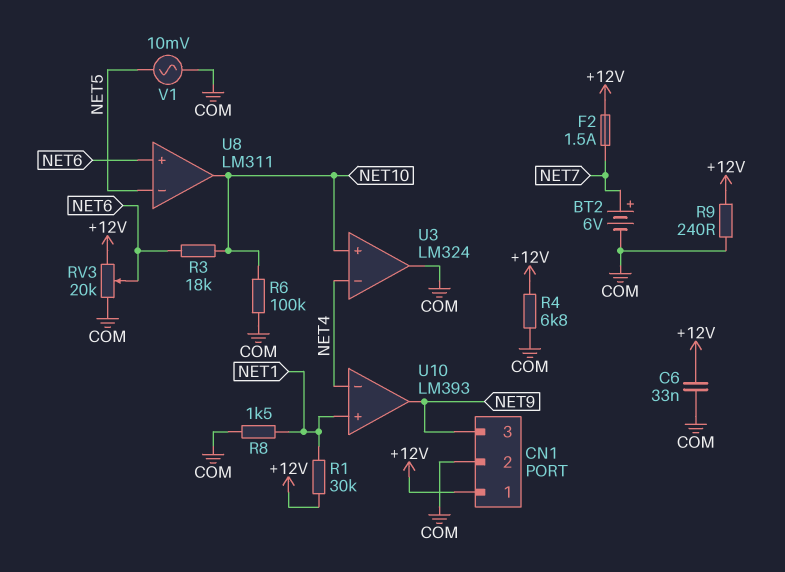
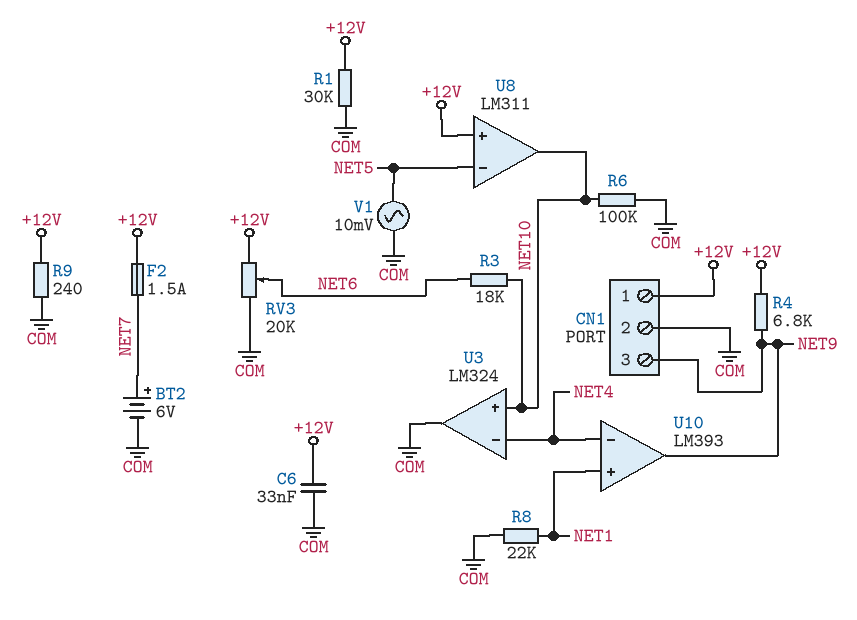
R1: 30k (+12V, NET1) -> 30k (+12V, COM)
R4: 6.8k (+12V, COM) -> 6.8k (+12V, NET9)
R8: 1.5k (COM, NET1) -> 22k (COM, NET1)
U8 pin in+: NET6 -> +12V

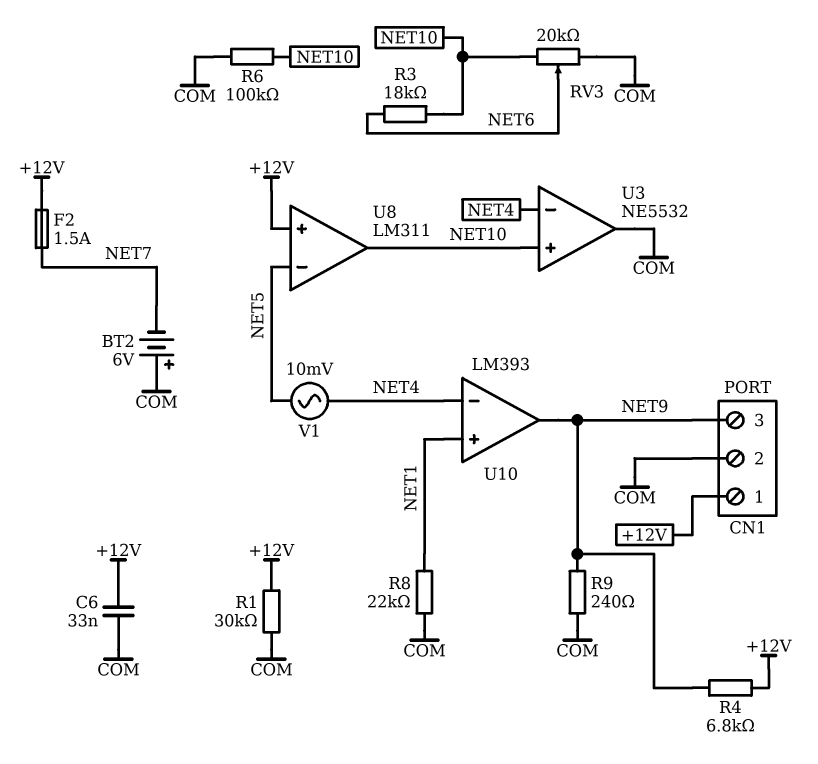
BT2: 6V (plus NET7, minus COM) -> 6V (plus COM, minus NET7)
R9: 240 (+12V, COM) -> 240 (COM, NET9)
RV3: 20k (+12V, COM, wiper NET6) -> 20k (COM, NET10, wiper NET6)
U3: LM324 -> NE5532
V1: AC 10mV (COM, NET5) -> AC 10mV (NET4, NET5)

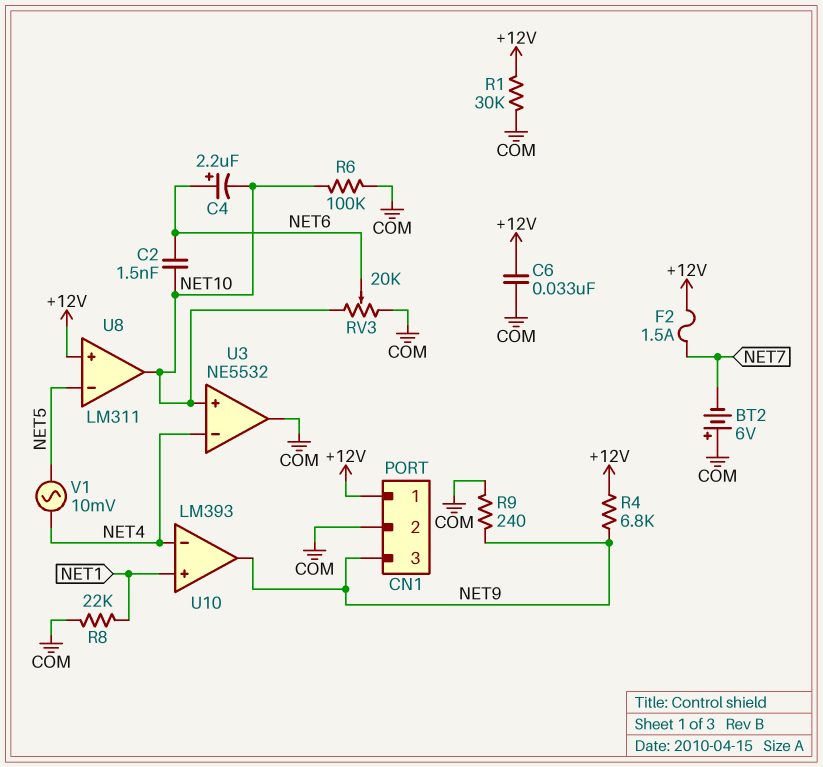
C2: none -> 1.5nF (NET6, NET10)
C4: none -> 2.2uF (plus NET6, minus NET10)
R3: 18k (NET6, NET10) -> none

